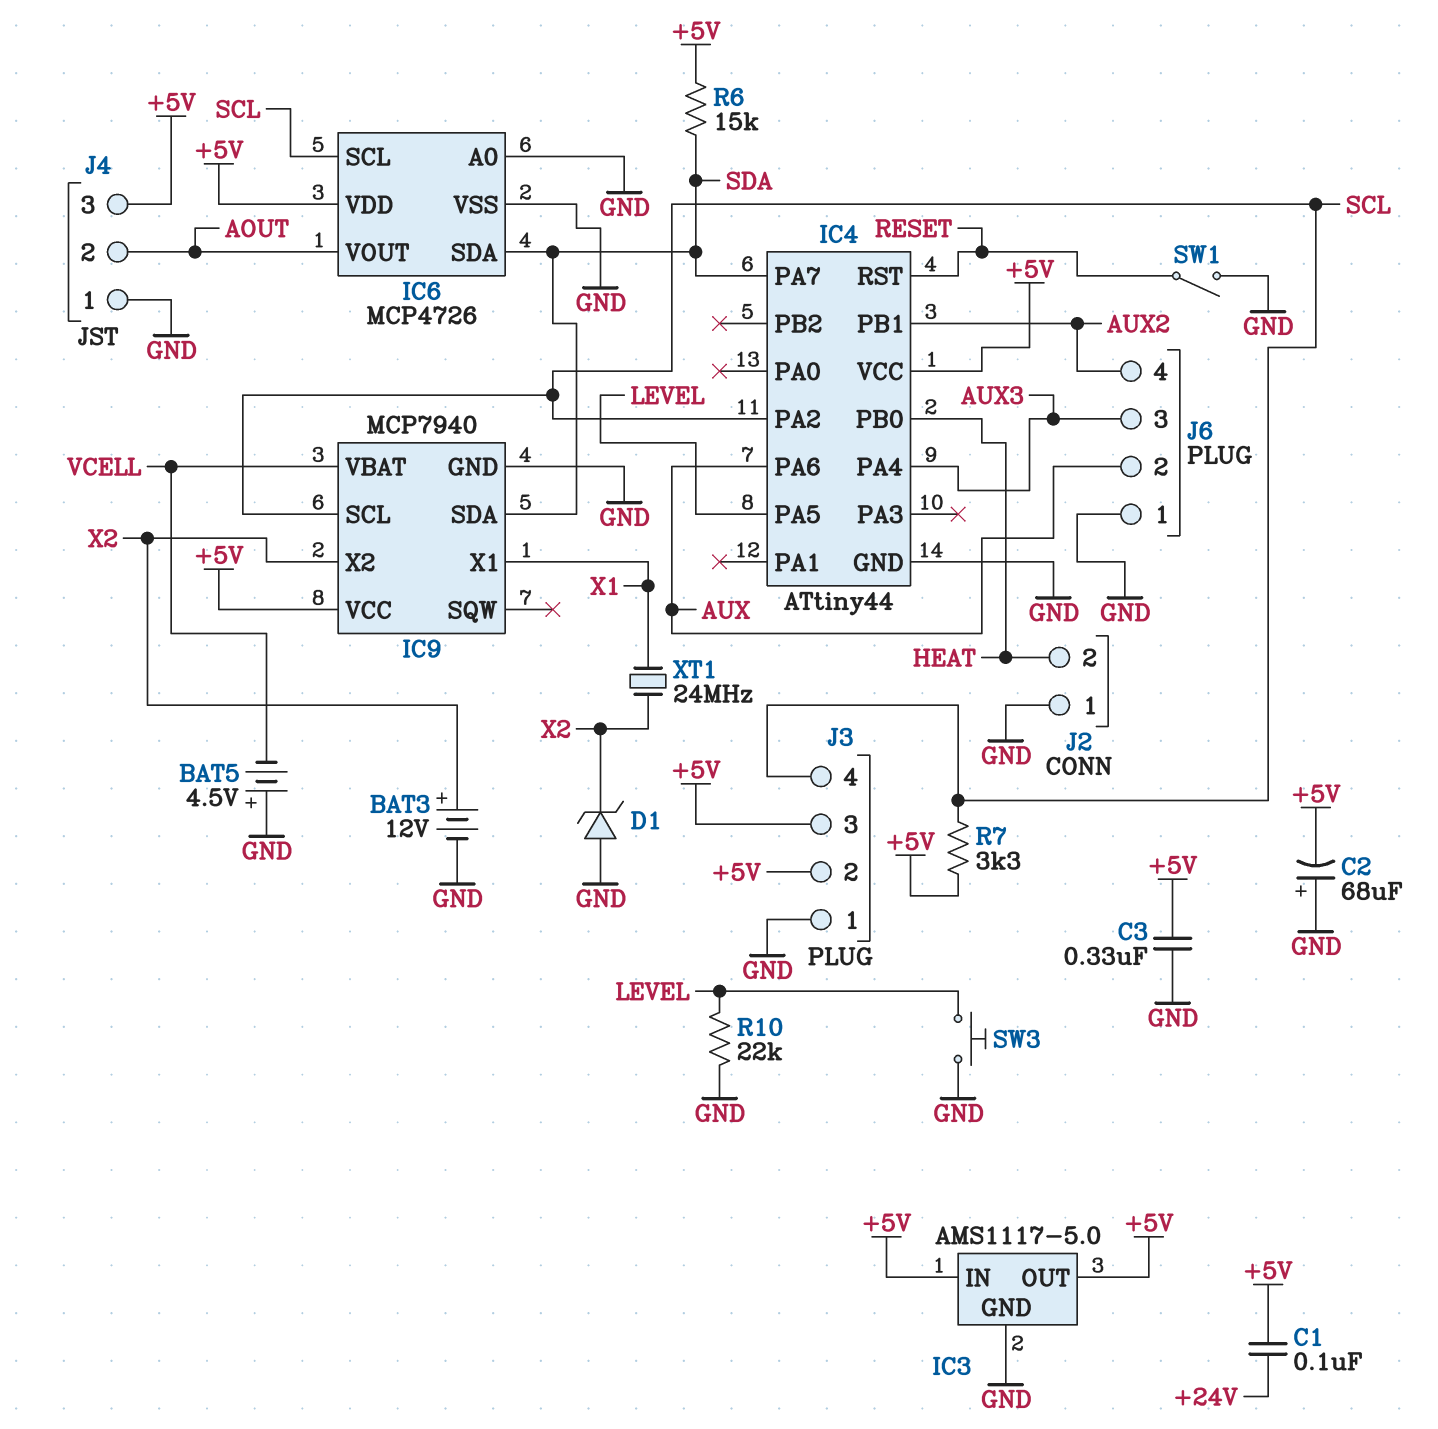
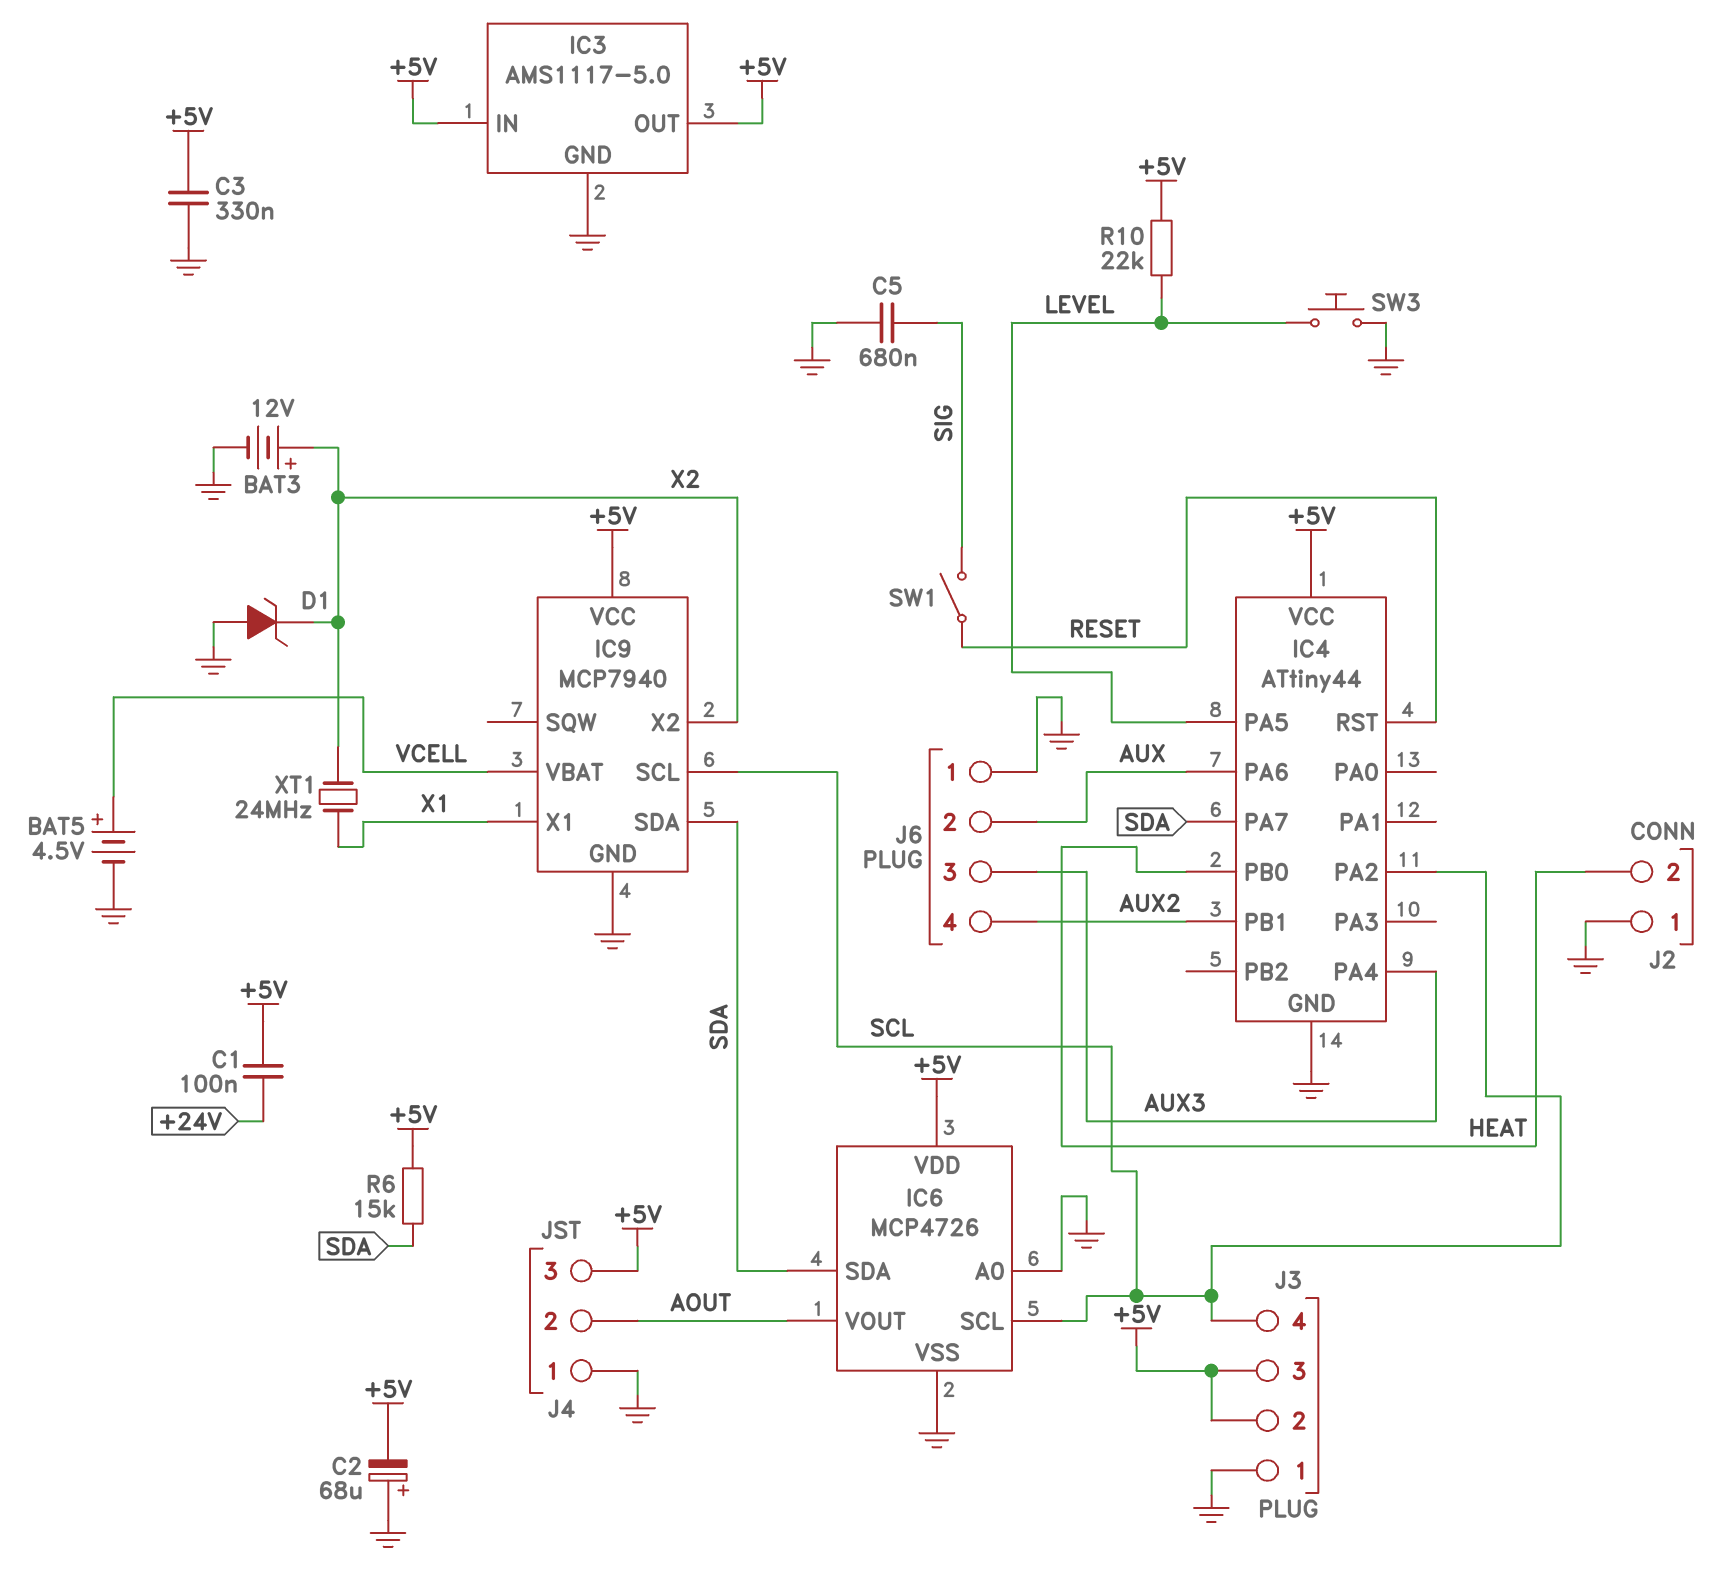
BAT5: 4.5V (plus GND, minus VCELL) -> 4.5V (plus VCELL, minus GND)
C5: none -> 680nF (GND, SIG)
R7: 3.3k (+5V, SCL) -> none
R10: 22k (GND, LEVEL) -> 22k (+5V, LEVEL)
SW1: switch (GND, RESET) -> switch (RESET, SIG)

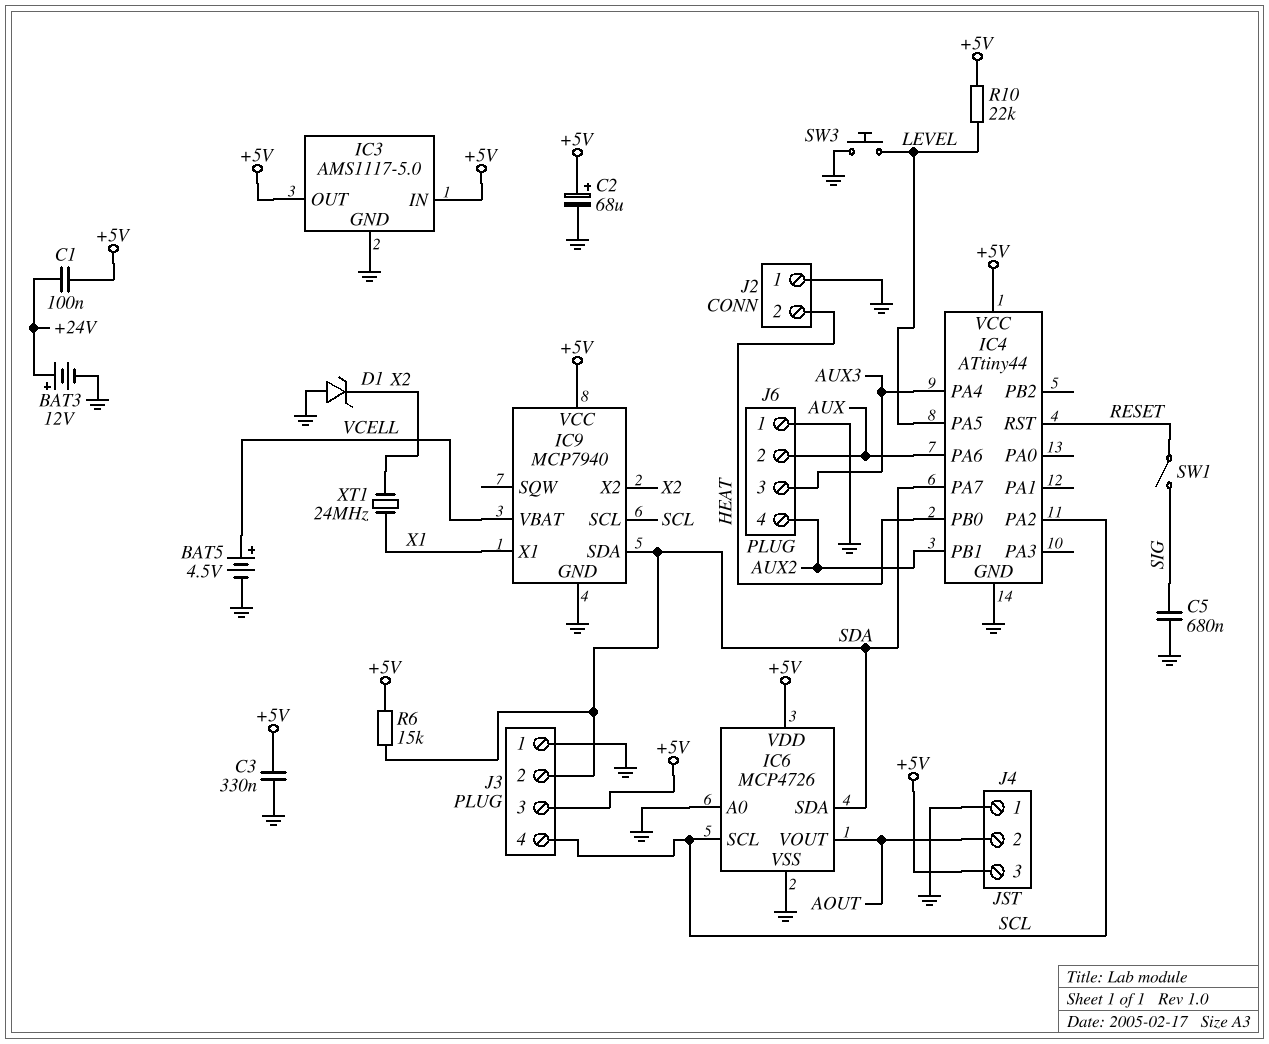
BAT3: 12V (plus X2, minus GND) -> 12V (plus +24V, minus GND)
C2: 68uF (plus GND, minus +5V) -> 68uF (plus +5V, minus GND)
J3 pin 2: +5V -> SDA

